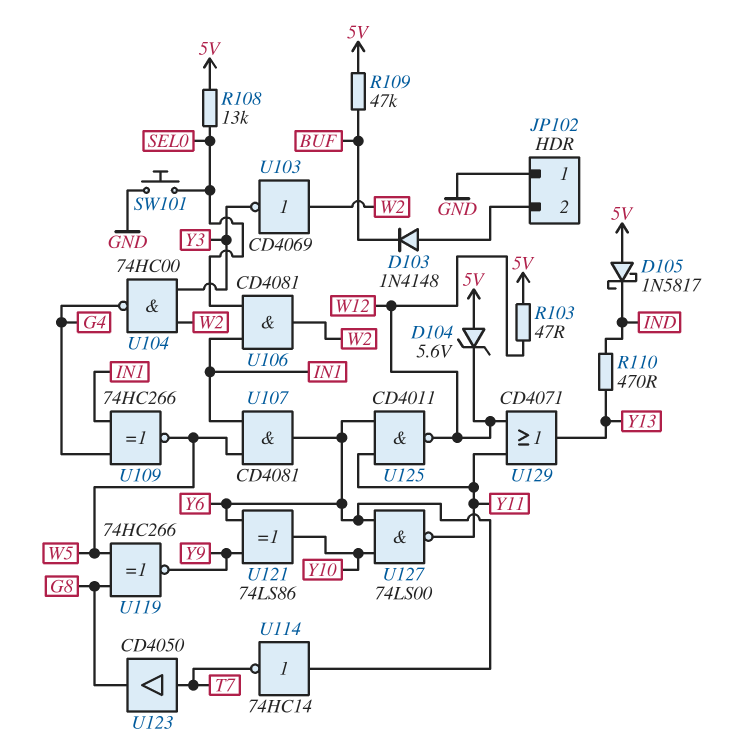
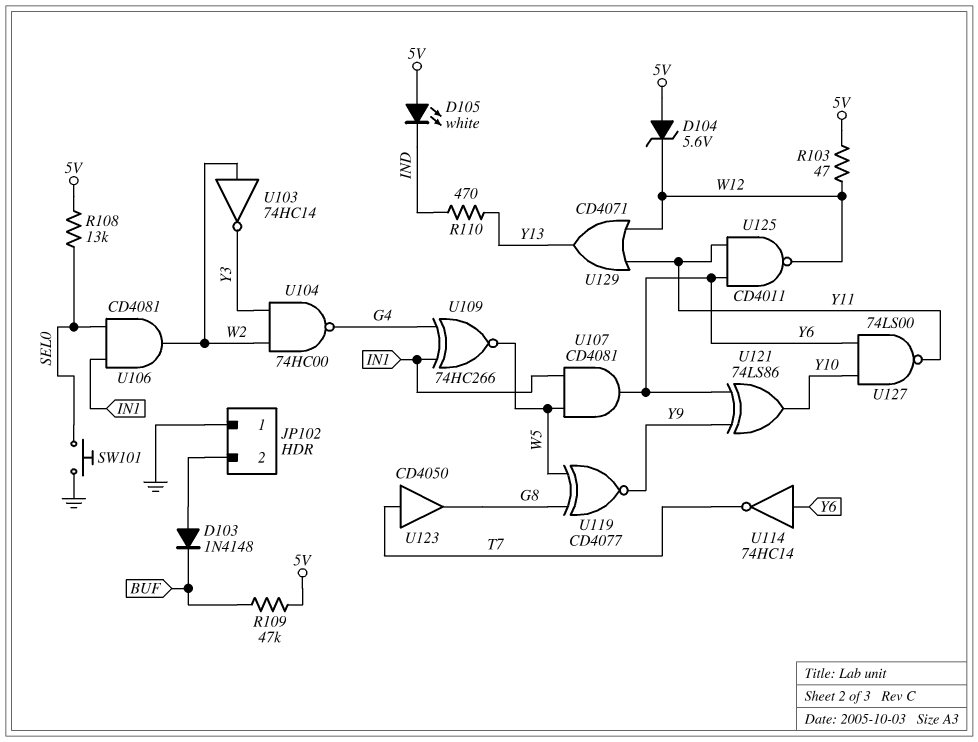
D105: schottky 1N5817 (A 5V, K IND) -> LED white (A 5V, K IND)
U103: NOT CD4069 (in W2, out Y3) -> NOT 74HC14 (in W2, out Y3)
U119: XNOR 74HC266 (in G8, in W5, out Y9) -> XNOR CD4077 (in G8, in W5, out Y9)

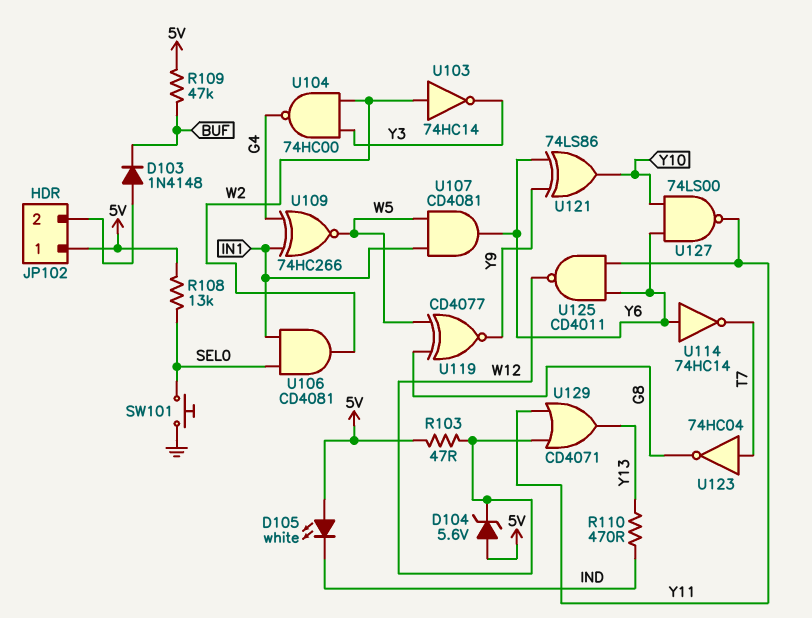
JP102 pin 1: GND -> 5V
U123: buffer CD4050 (in T7, out G8) -> NOT 74HC04 (in T7, out G8)

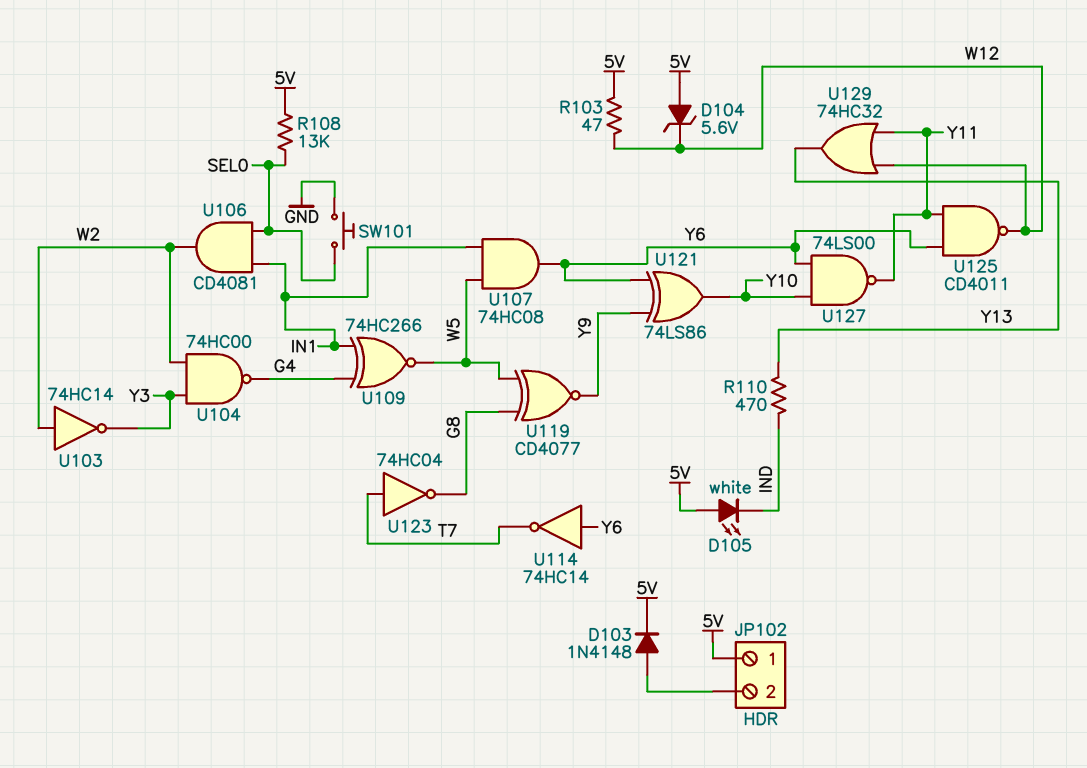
D103: diode 1N4148 (A JP102/2, K BUF) -> diode 1N4148 (A JP102/2, K 5V)
R109: 47k (5V, BUF) -> none
U107: AND CD4081 (in IN1, in W5, out Y6) -> AND 74HC08 (in IN1, in W5, out Y6)
U129: OR CD4071 (in W12, in Y11, out Y13) -> OR 74HC32 (in W12, in Y11, out Y13)

